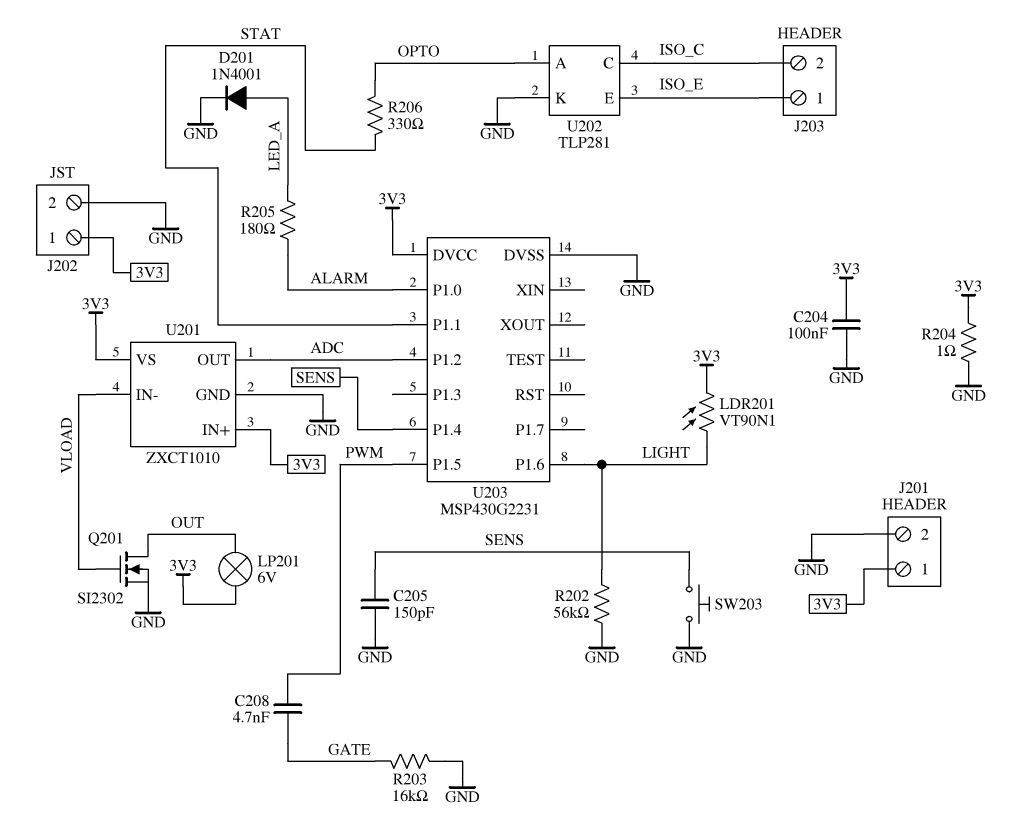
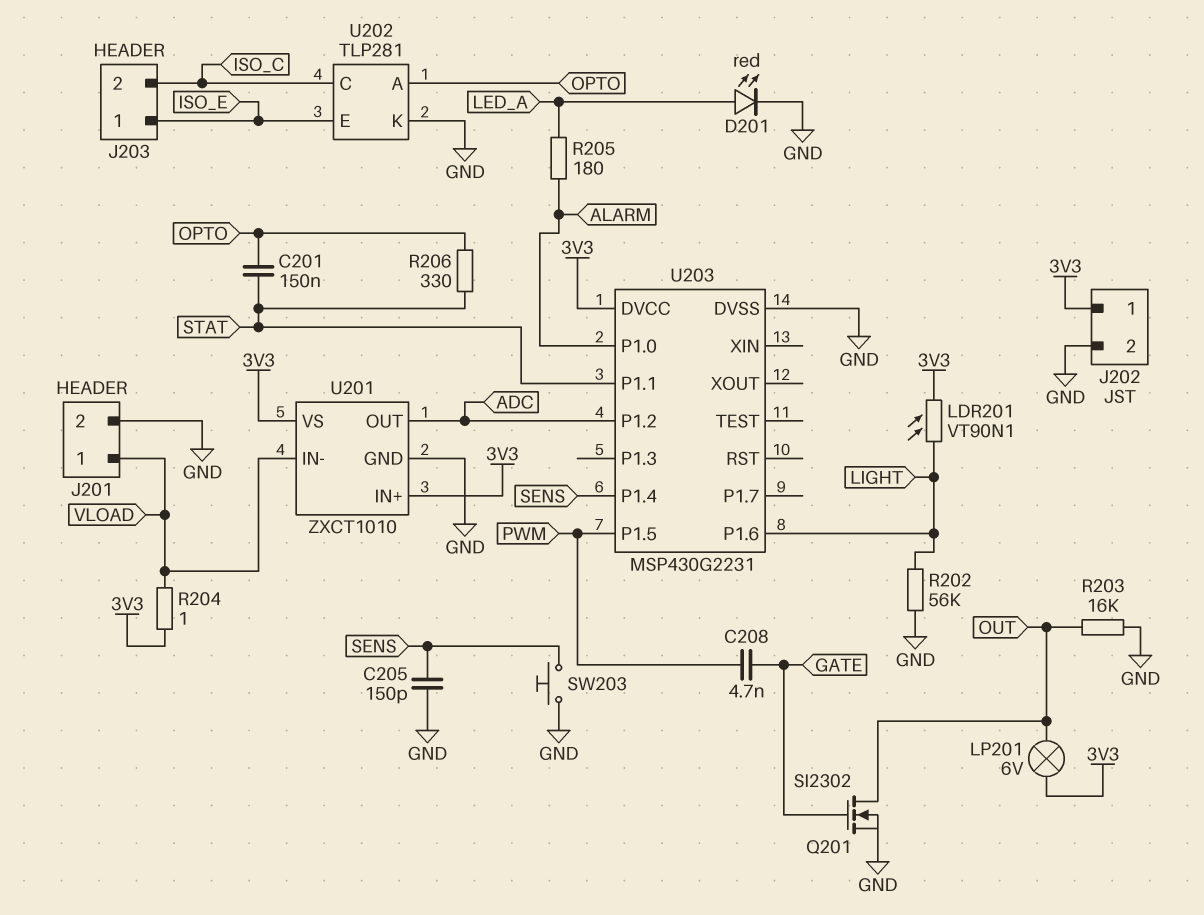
C201: none -> 150nF (OPTO, STAT)
C204: 100nF (3V3, GND) -> none
D201: diode 1N4001 (A LED_A, K GND) -> LED red (A LED_A, K GND)
J201 pin 1: 3V3 -> VLOAD
Q201: NMOS SI2302 (G VLOAD, D OUT, S GND) -> NMOS SI2302 (G GATE, D OUT, S GND)
R203: 16k (GATE, GND) -> 16k (GND, OUT)
R204: 1 (3V3, GND) -> 1 (3V3, VLOAD)

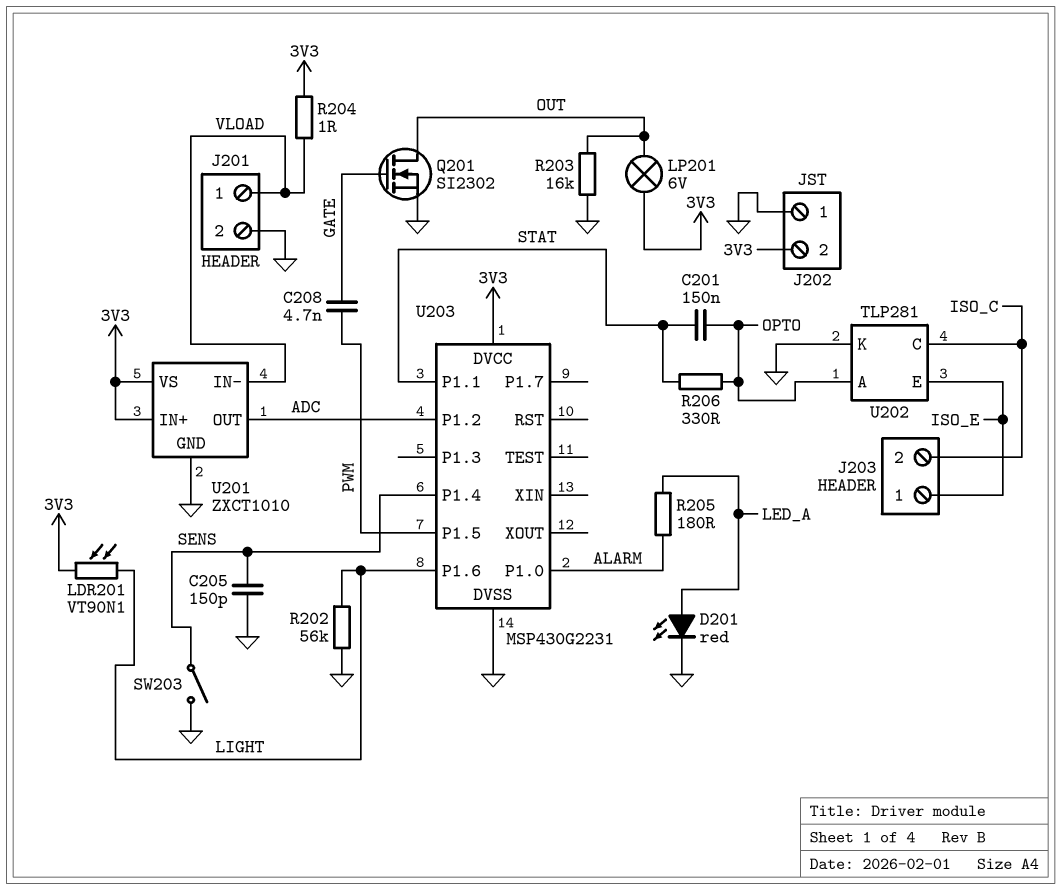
J202 pin 1: 3V3 -> GND
J202 pin 2: GND -> 3V3
SW203: button (GND, SENS) -> switch (GND, SENS)

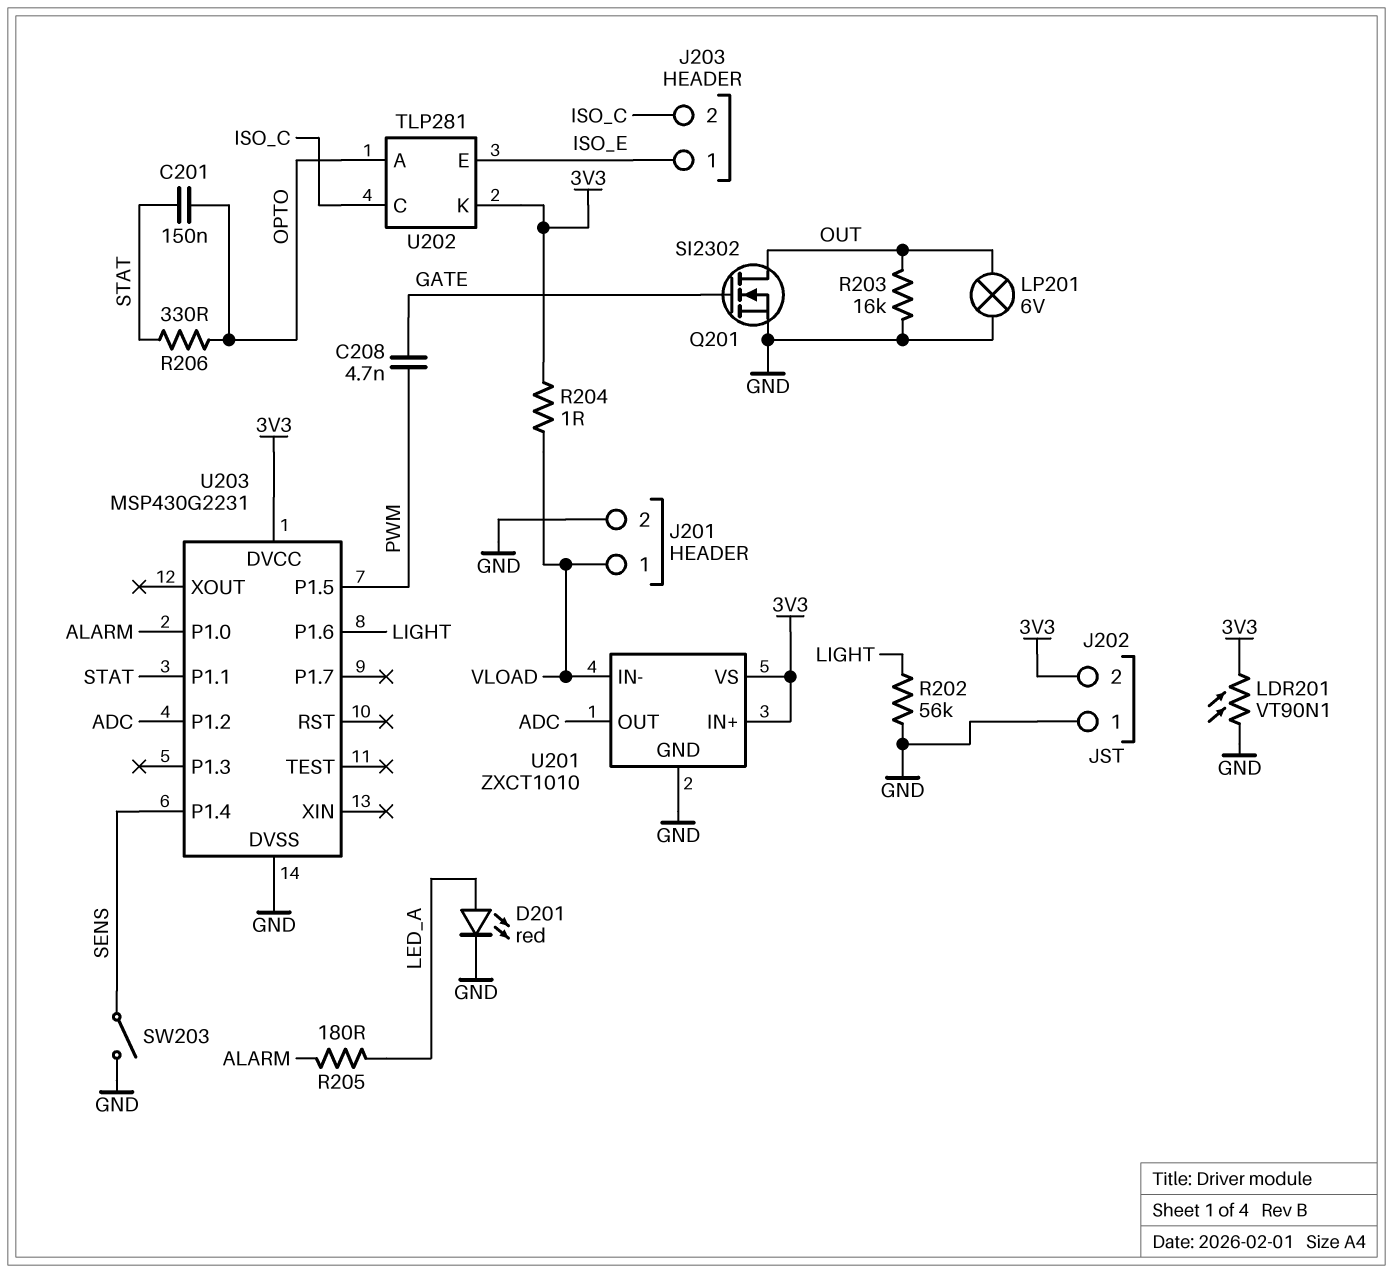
C205: 150pF (GND, SENS) -> none
LDR201: VT90N1 (3V3, LIGHT) -> VT90N1 (3V3, GND)
LP201: lamp 6V (3V3, OUT) -> lamp 6V (GND, OUT)
U202 pin K: GND -> 3V3

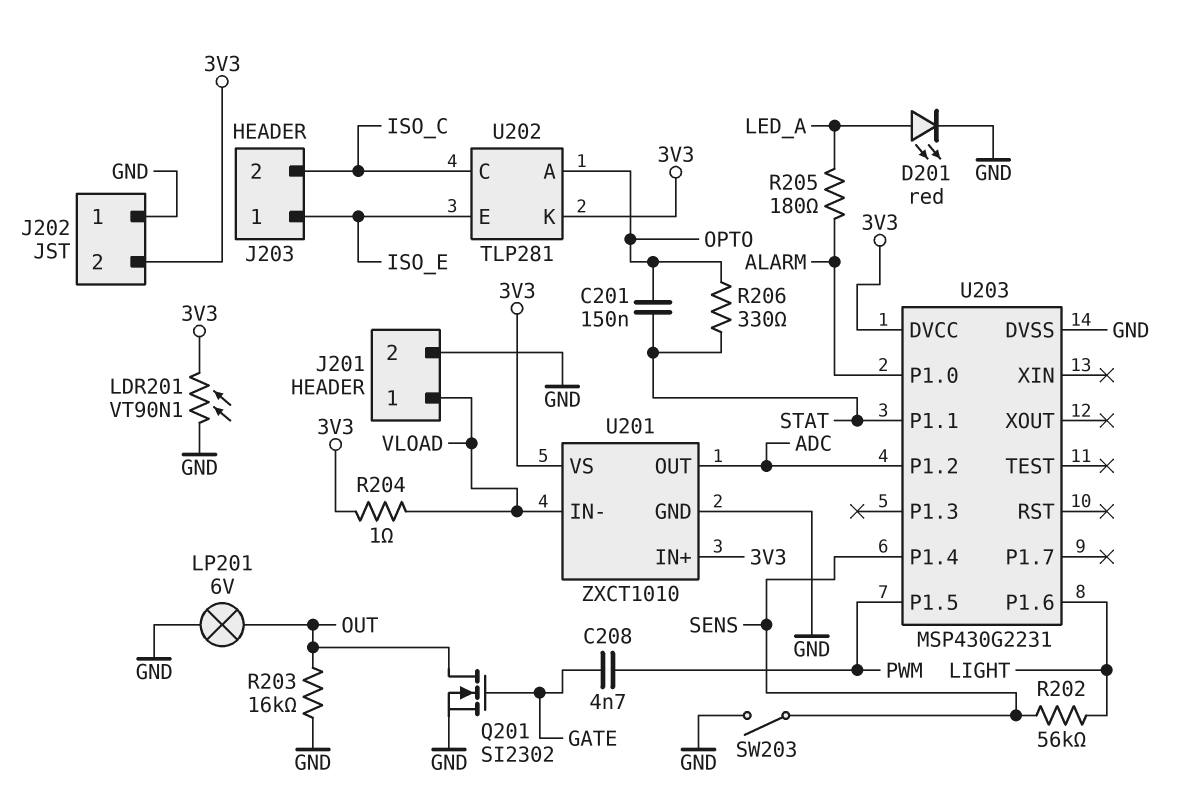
R202: 56k (GND, LIGHT) -> 56k (LIGHT, SENS)

